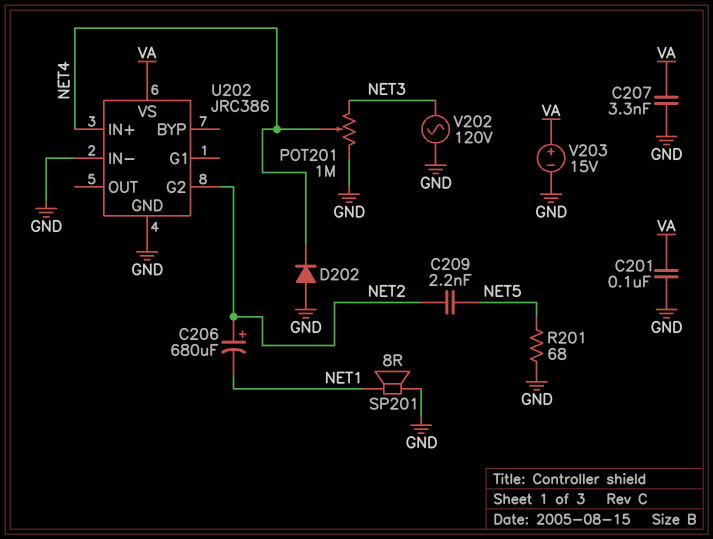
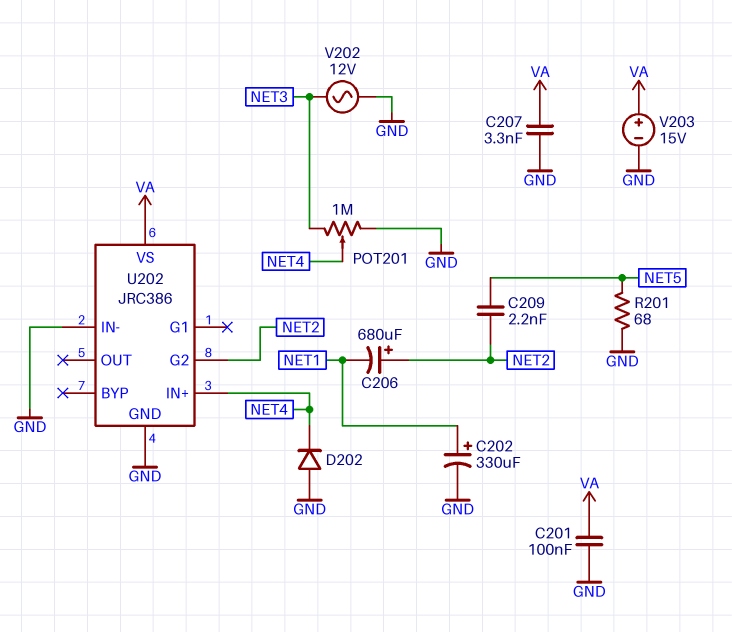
C202: none -> 330uF (plus NET1, minus GND)
SP201: speaker 8R (GND, NET1) -> none
V202: AC 120V (GND, NET3) -> AC 12V (GND, NET3)

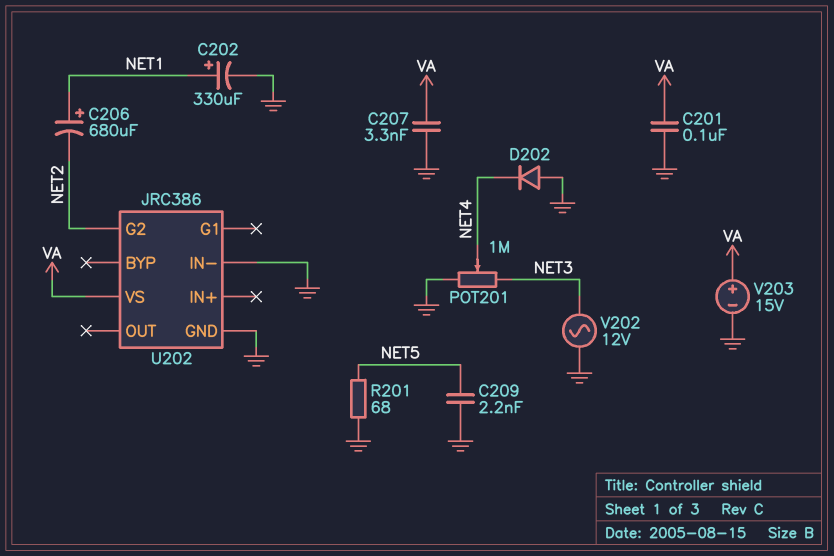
C206: 680uF (plus NET2, minus NET1) -> 680uF (plus NET1, minus NET2)
C209: 2.2nF (NET2, NET5) -> 2.2nF (GND, NET5)
U202 pin IN+: NET4 -> none

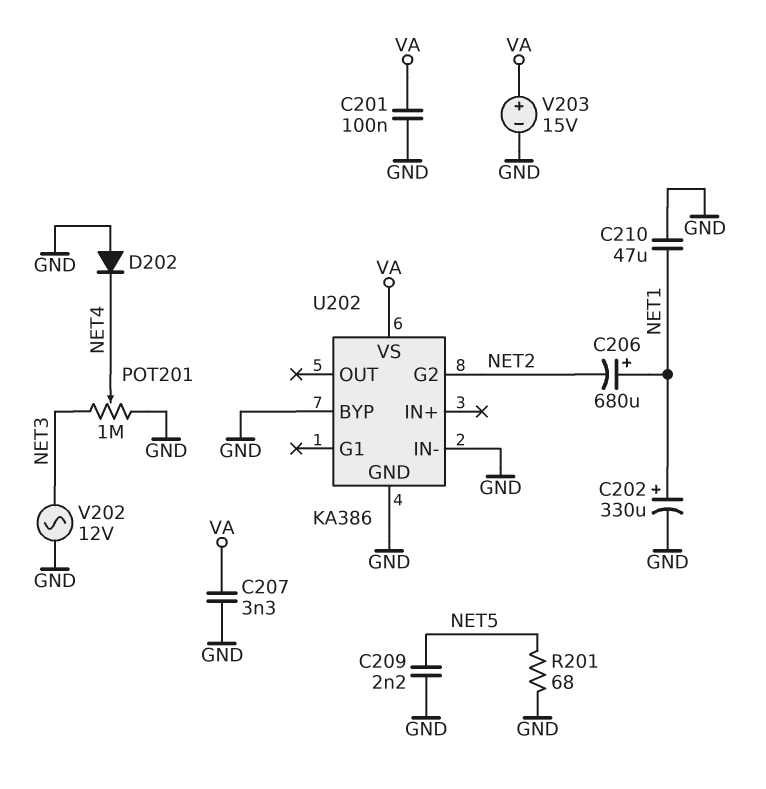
C210: none -> 47uF (GND, NET1)
U202: JRC386 -> KA386
U202 pin BYP: none -> GND

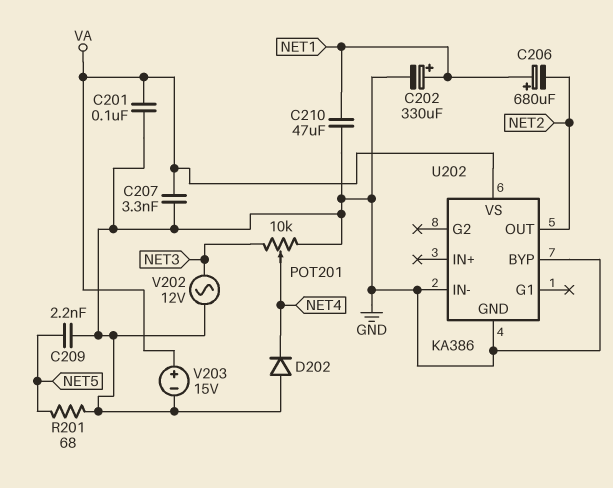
POT201: 1M (GND, NET3, wiper NET4) -> 10k (GND, NET3, wiper NET4)
U202 pin G2: NET2 -> none
U202 pin OUT: none -> NET2

